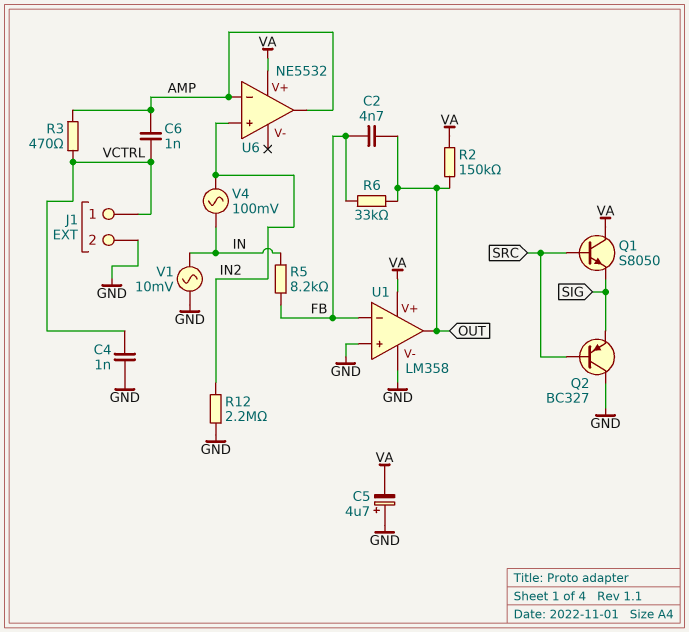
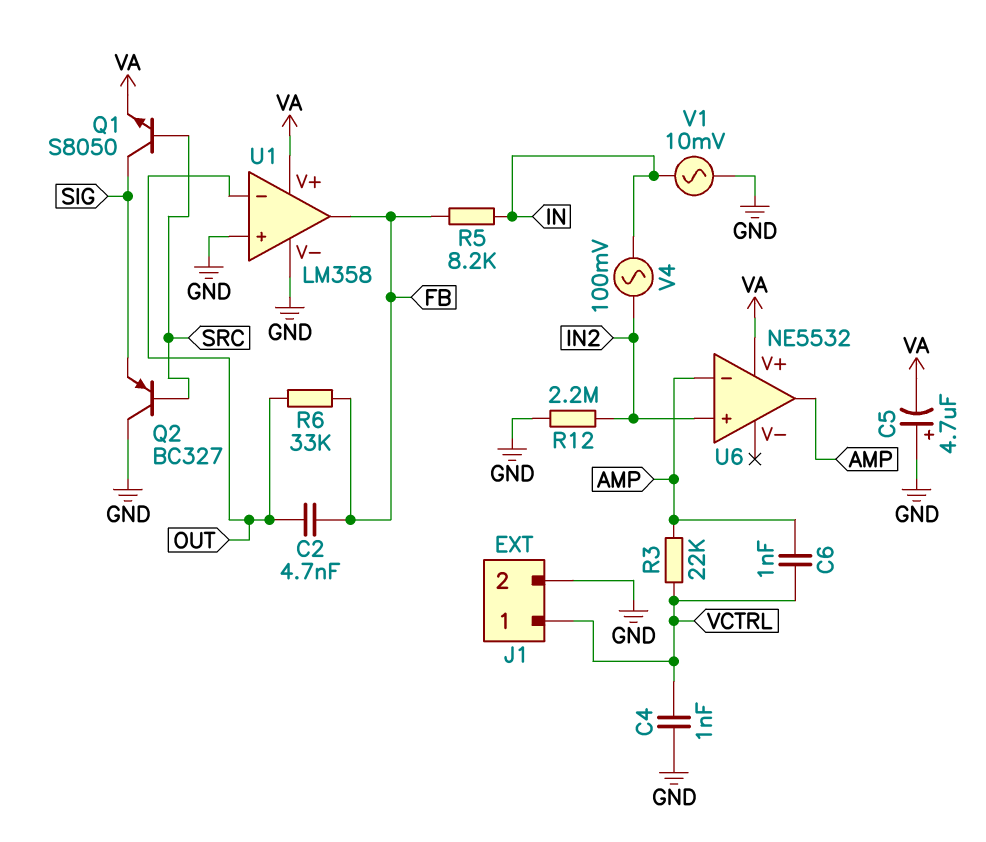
Q1: NPN S8050 (B SRC, C VA, E SIG) -> NPN S8050 (B SRC, C SIG, E VA)
R2: 150k (OUT, VA) -> none
R3: 470 (AMP, VCTRL) -> 22k (AMP, VCTRL)
U1 pin in-: FB -> OUT
U1 pin out: OUT -> FB

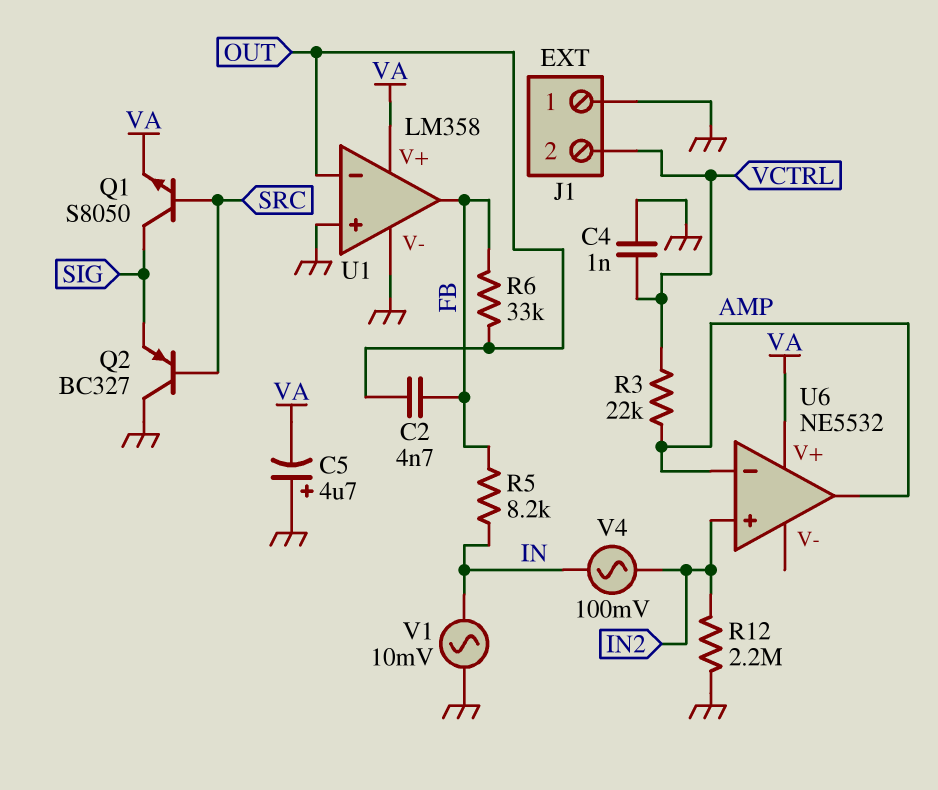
C6: 1nF (AMP, VCTRL) -> none
J1 pin 1: VCTRL -> GND
J1 pin 2: GND -> VCTRL

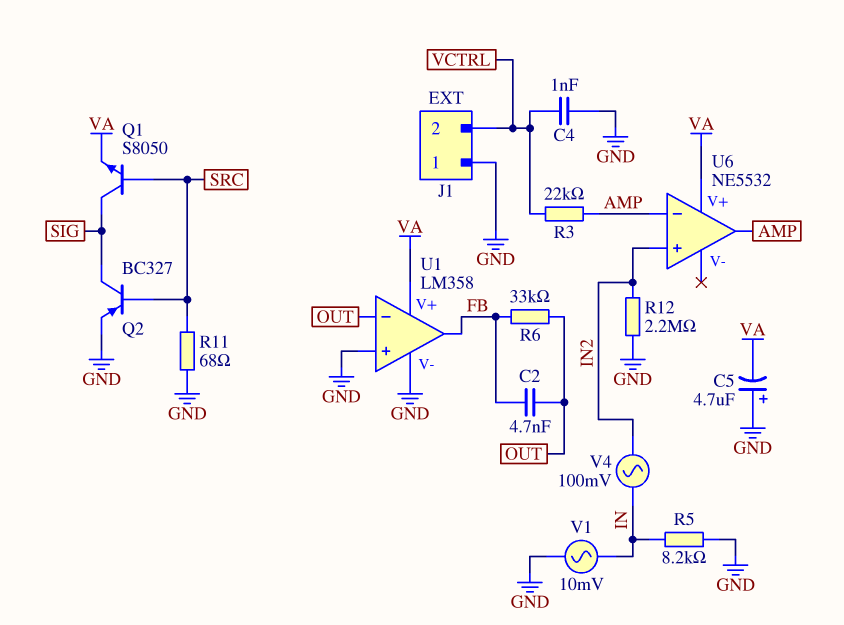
Q2: PNP BC327 (B SRC, C GND, E SIG) -> PNP BC327 (B SRC, C SIG, E GND)
R5: 8.2k (FB, IN) -> 8.2k (GND, IN)
R11: none -> 68 (GND, SRC)

